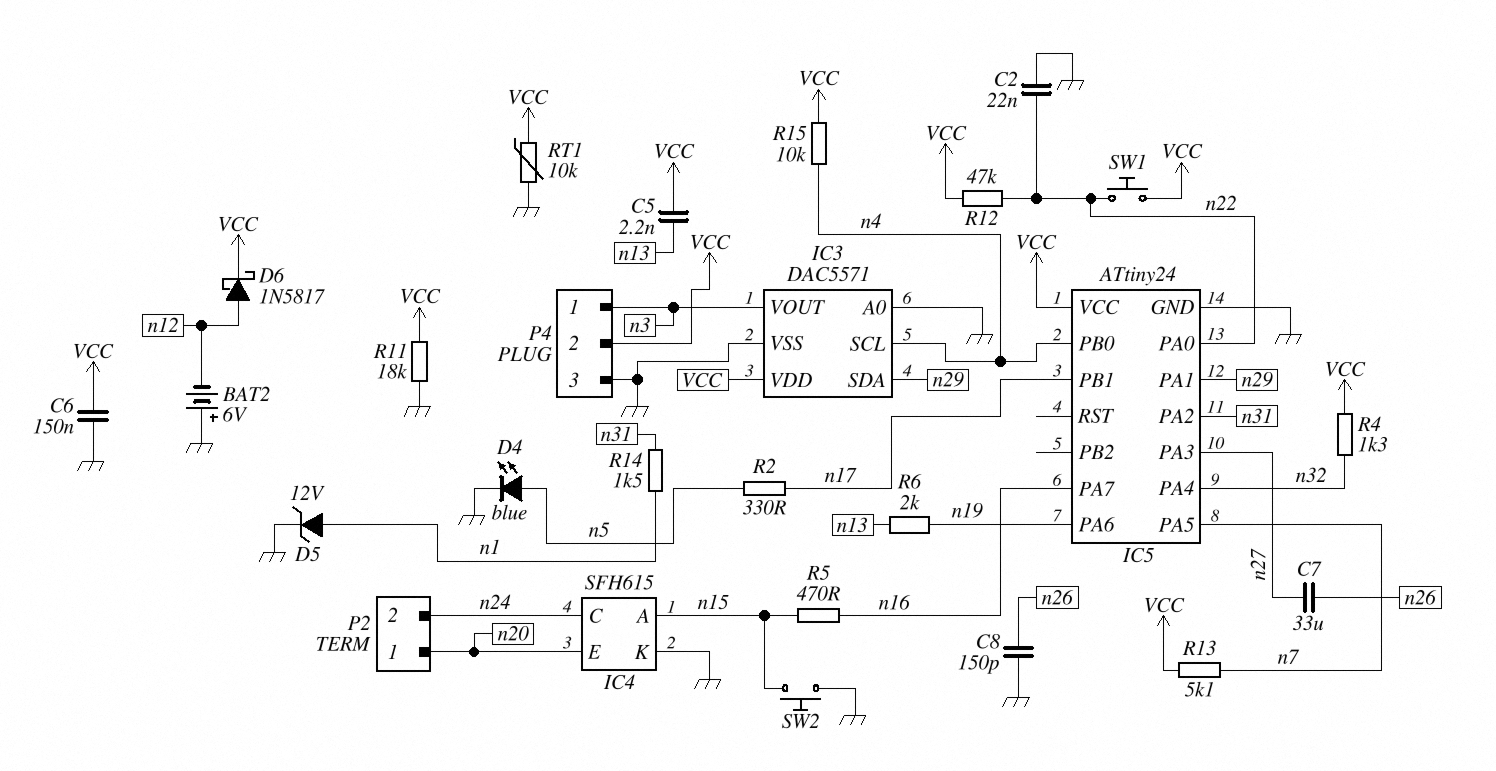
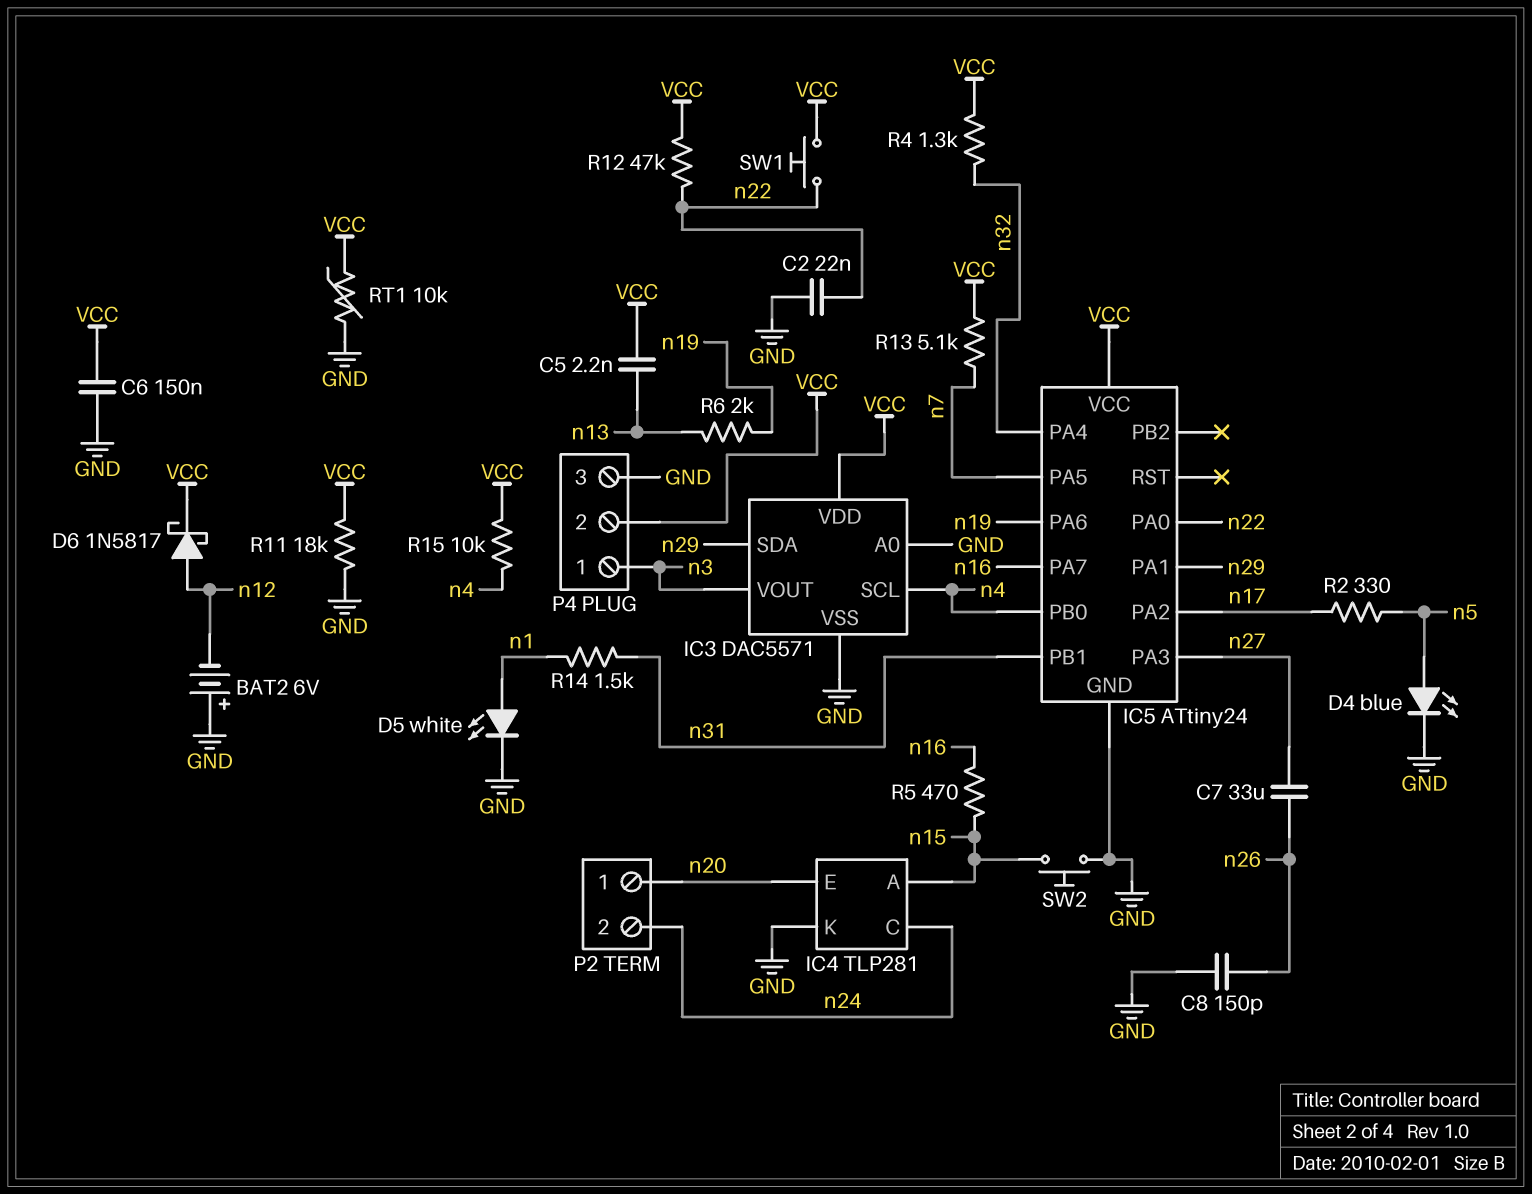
D5: zener 12V (A n1, K GND) -> LED white (A n1, K GND)
IC4: SFH615 -> TLP281
IC5 pin PA2: n31 -> n17
IC5 pin PB1: n17 -> n31

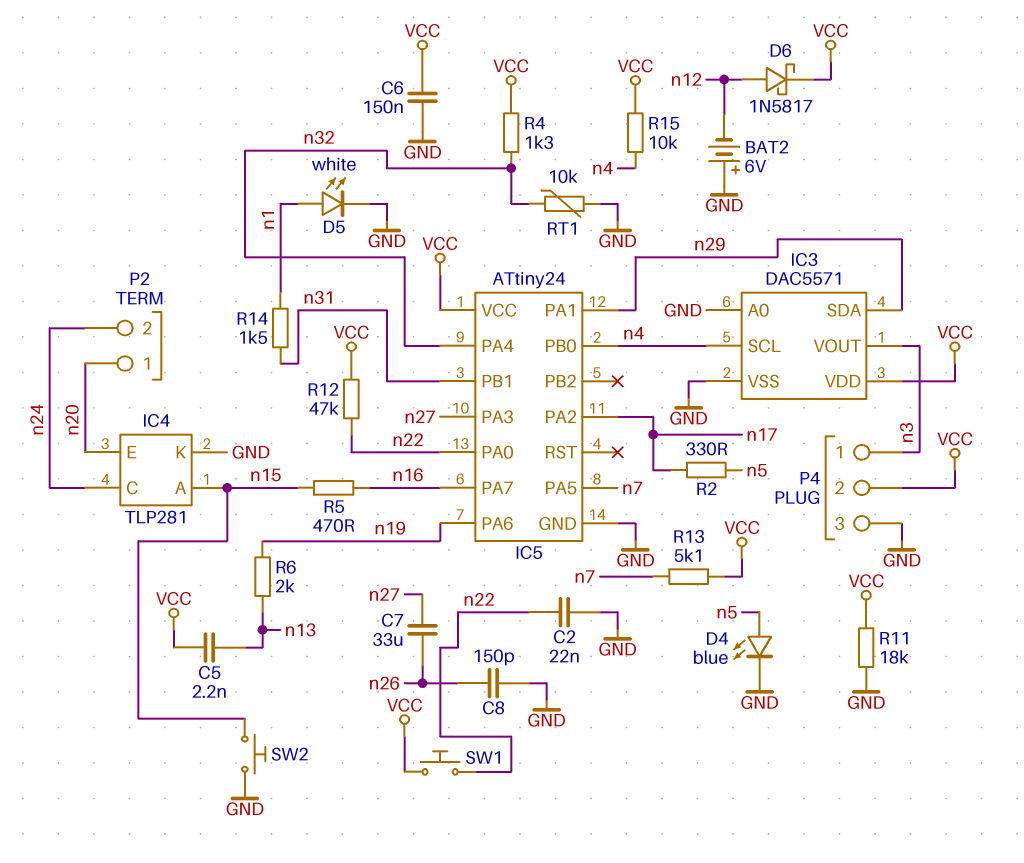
RT1: 10k (GND, VCC) -> 10k (GND, n32)

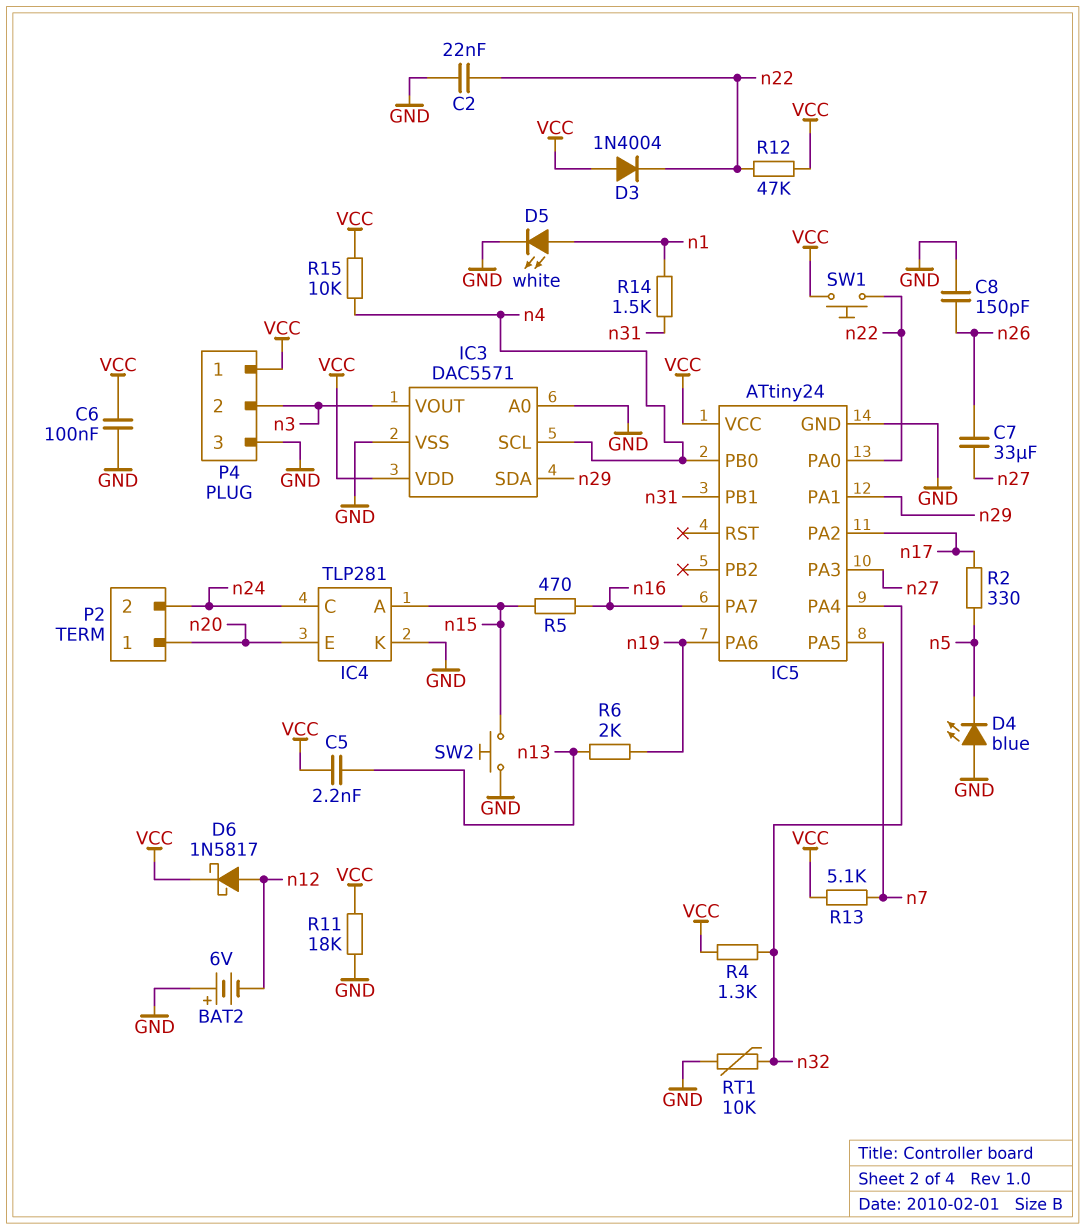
C6: 150nF (GND, VCC) -> 100nF (GND, VCC)
D3: none -> diode 1N4004 (A VCC, K n22)
D4: LED blue (A n5, K GND) -> LED blue (A GND, K n5)
P4 pin 1: n3 -> VCC
P4 pin 2: VCC -> n3

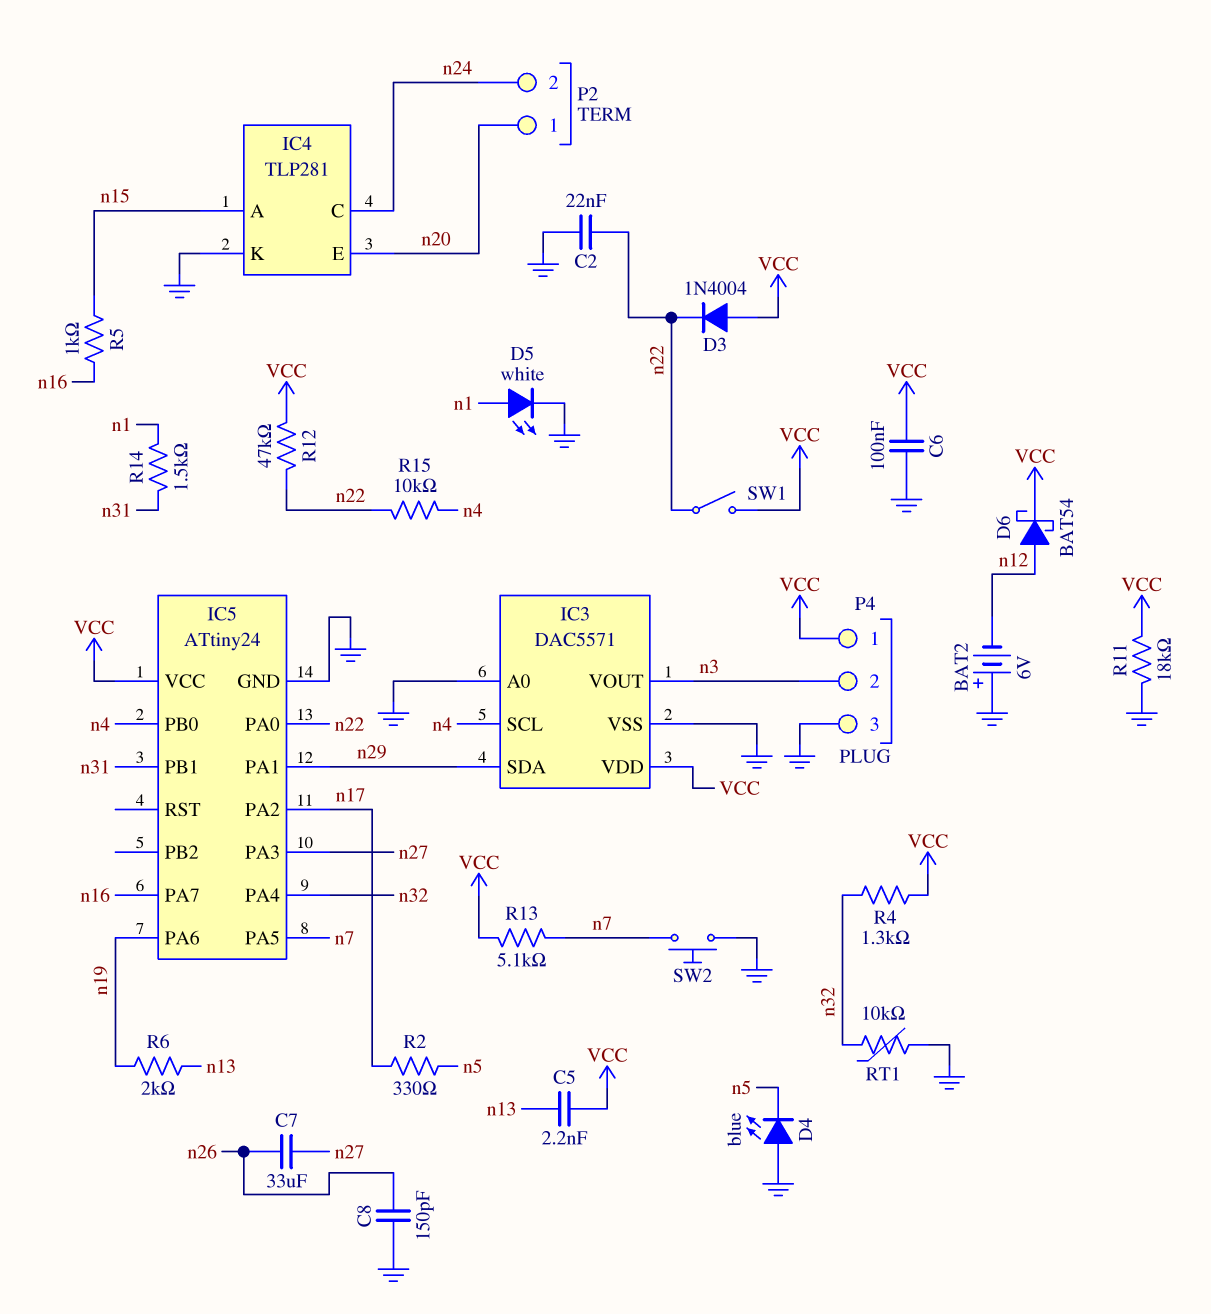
D6: schottky 1N5817 (A n12, K VCC) -> schottky BAT54 (A n12, K VCC)
R5: 470 (n15, n16) -> 1k (n15, n16)
R15: 10k (VCC, n4) -> 10k (n4, n22)
SW1: button (VCC, n22) -> switch (VCC, n22)
SW2: button (GND, n15) -> button (GND, n7)

